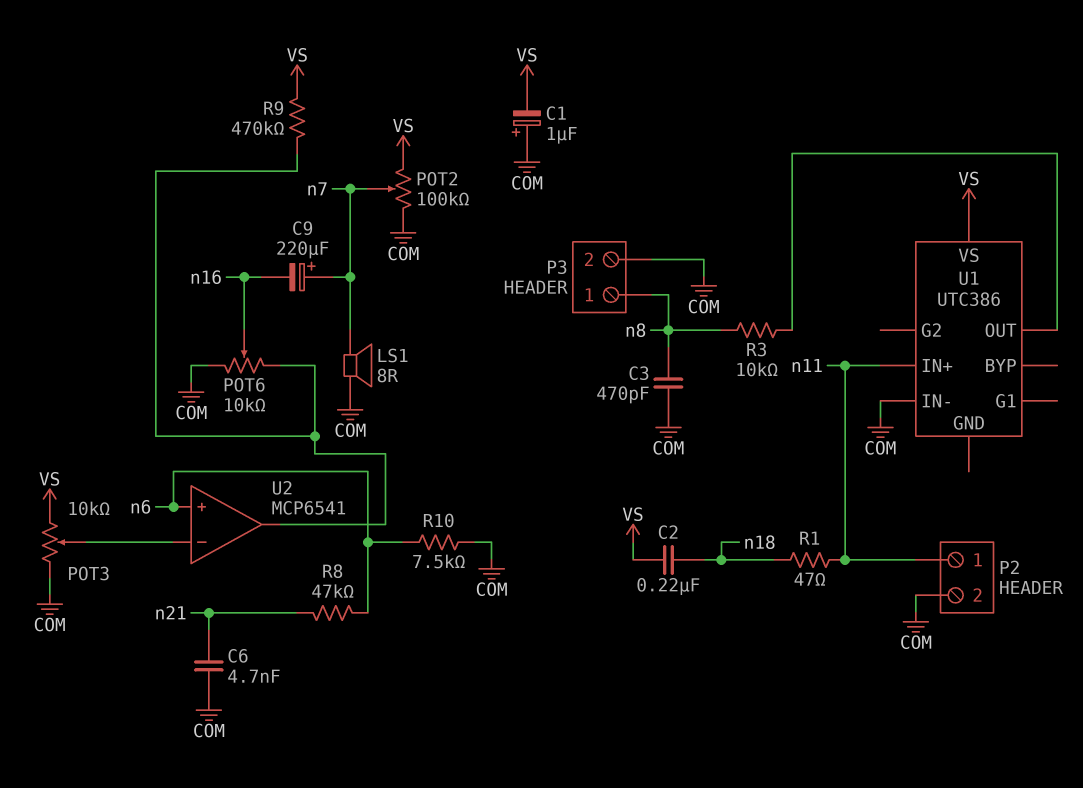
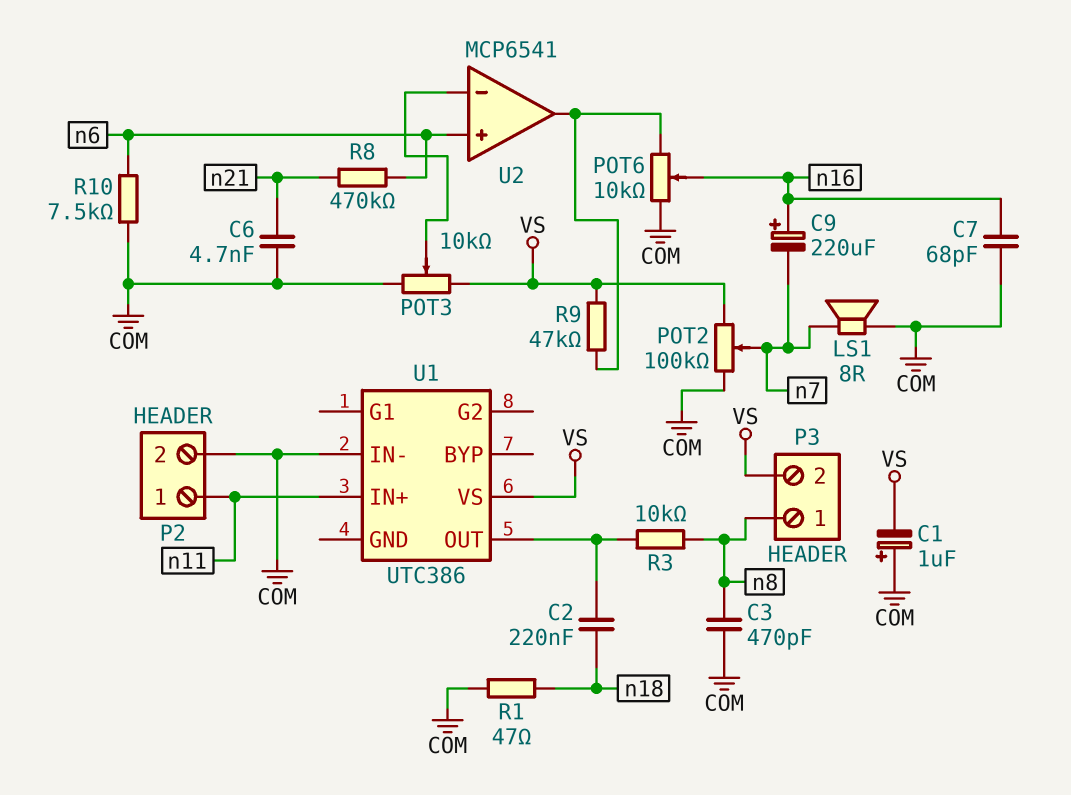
C2: 220nF (VS, n18) -> 220nF (U1/OUT, n18)
C7: none -> 68pF (COM, n16)
C9: 220uF (plus n7, minus n16) -> 220uF (plus n16, minus n7)
P3 pin 2: COM -> VS
R1: 47 (n11, n18) -> 47 (COM, n18)
R8: 47k (n6, n21) -> 470k (n6, n21)
R9: 470k (U2/out, VS) -> 47k (U2/out, VS)

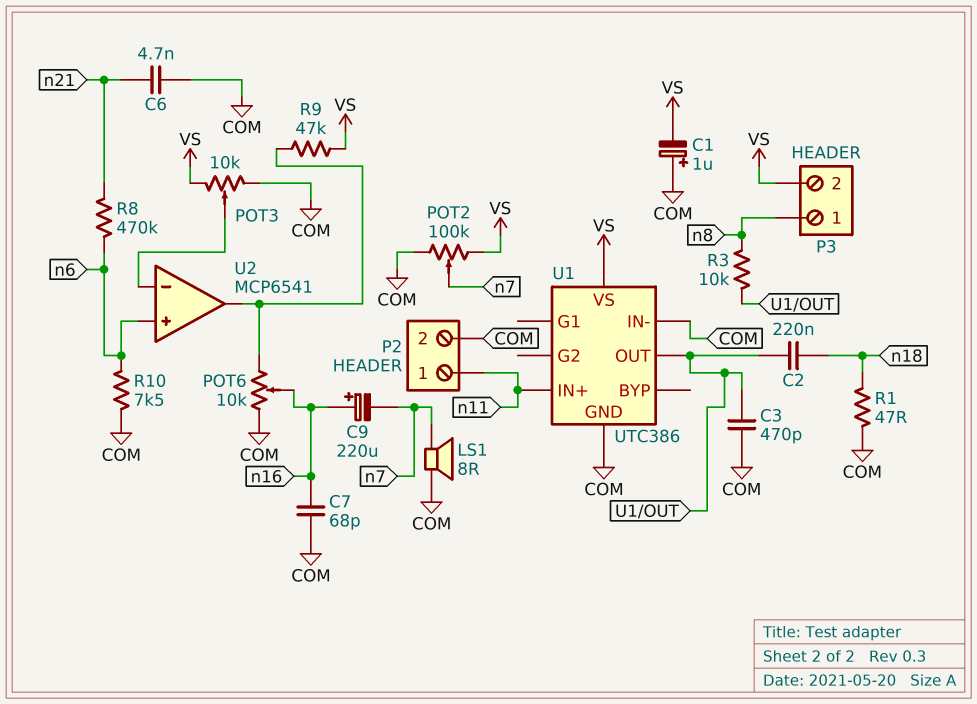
C3: 470pF (COM, n8) -> 470pF (COM, U1/OUT)
U1 pin GND: none -> COM

